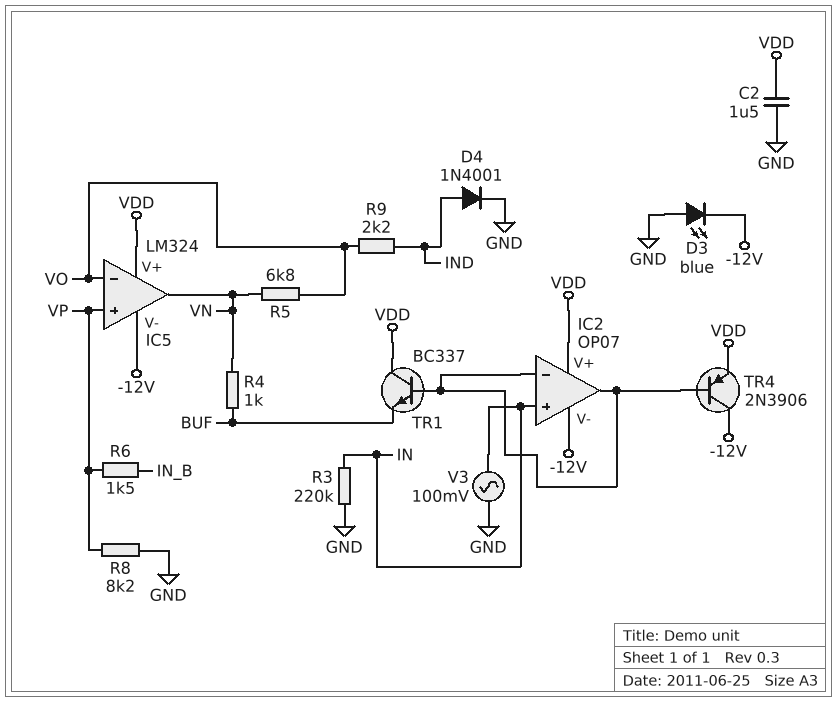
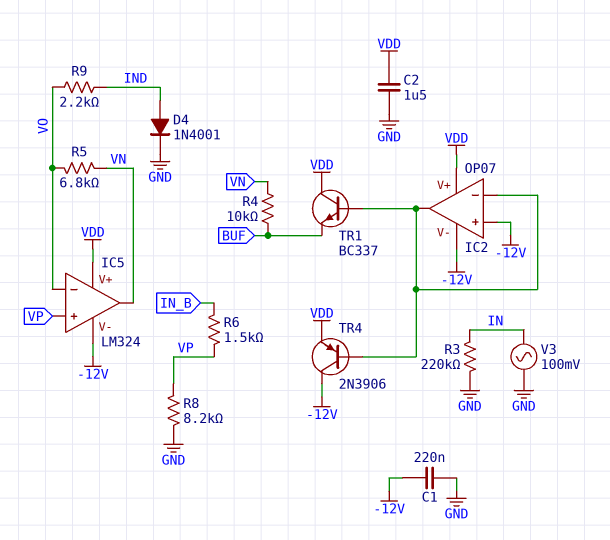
C1: none -> 220nF (-12V, GND)
D3: LED blue (A GND, K -12V) -> none
IC2 pin in+: IN -> -12V
R4: 1k (BUF, VN) -> 10k (BUF, VN)

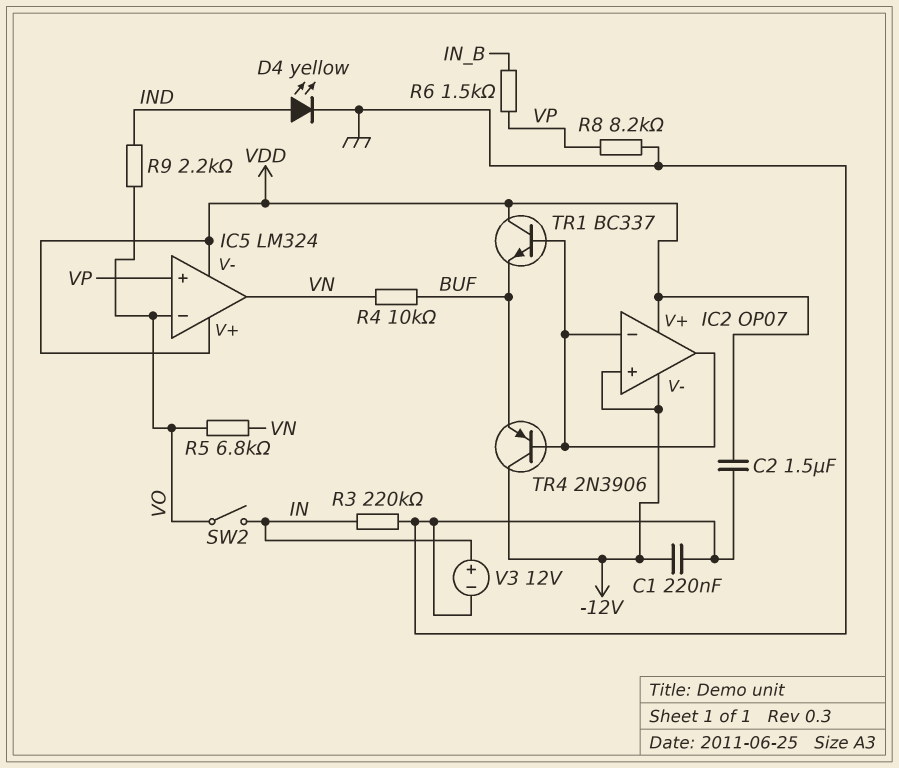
D4: diode 1N4001 (A IND, K GND) -> LED yellow (A IND, K GND)
IC5 pin V-: -12V -> VDD
SW2: none -> switch (IN, VO)
TR4: PNP 2N3906 (B IC2/in-, C -12V, E VDD) -> PNP 2N3906 (B IC2/in-, C -12V, E BUF)
V3: AC 100mV (GND, IN) -> 12V (plus IN, minus GND)

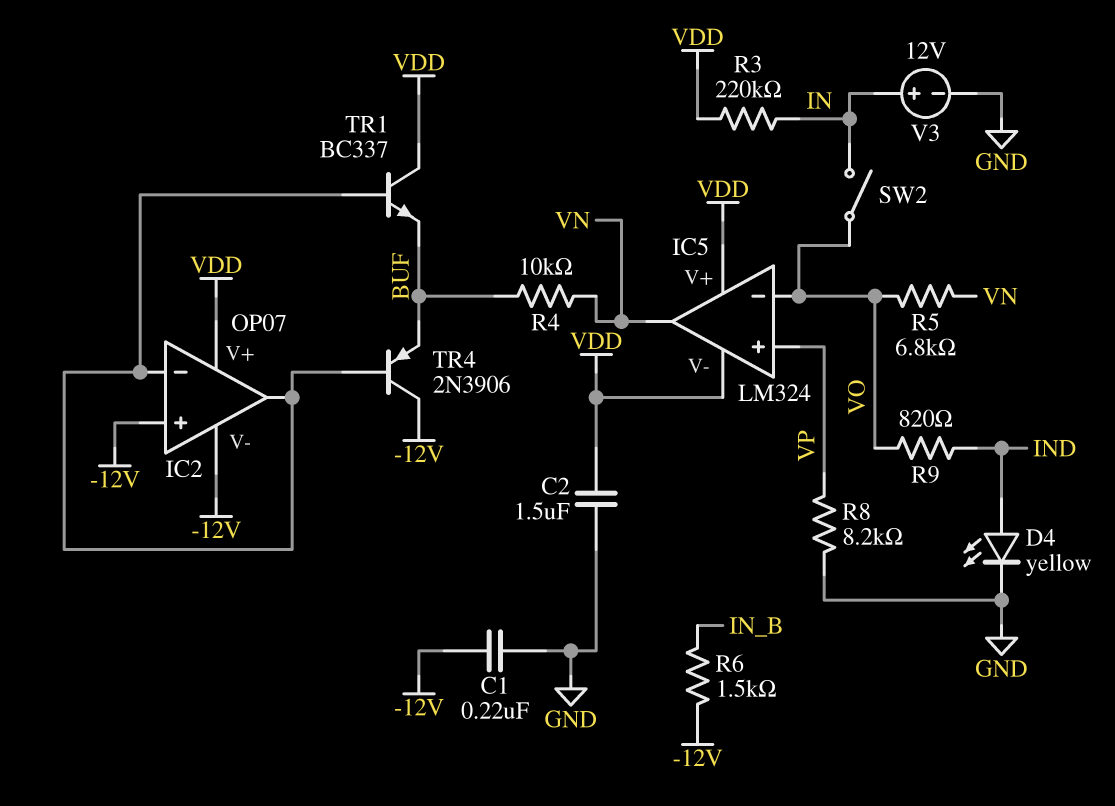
R3: 220k (GND, IN) -> 220k (IN, VDD)
R6: 1.5k (IN_B, VP) -> 1.5k (-12V, IN_B)
R9: 2.2k (IND, VO) -> 820 (IND, VO)

